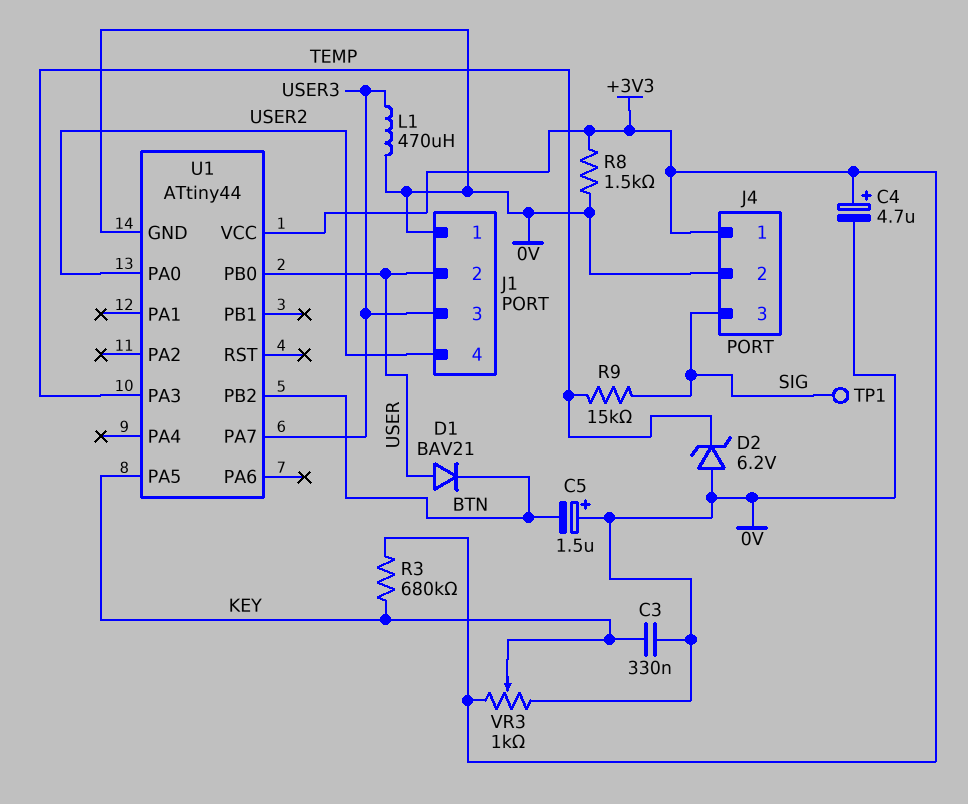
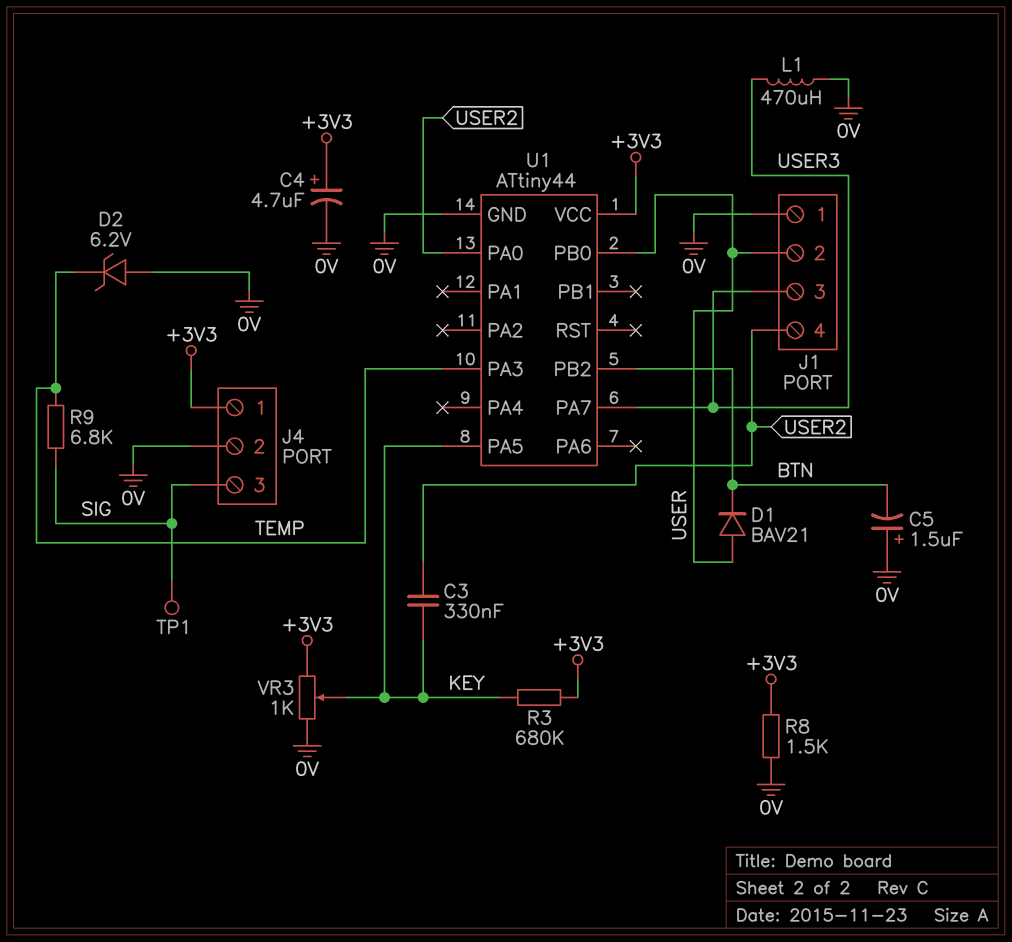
C3: 330nF (0V, KEY) -> 330nF (KEY, USER2)
R9: 15k (SIG, TEMP) -> 6.8k (SIG, TEMP)

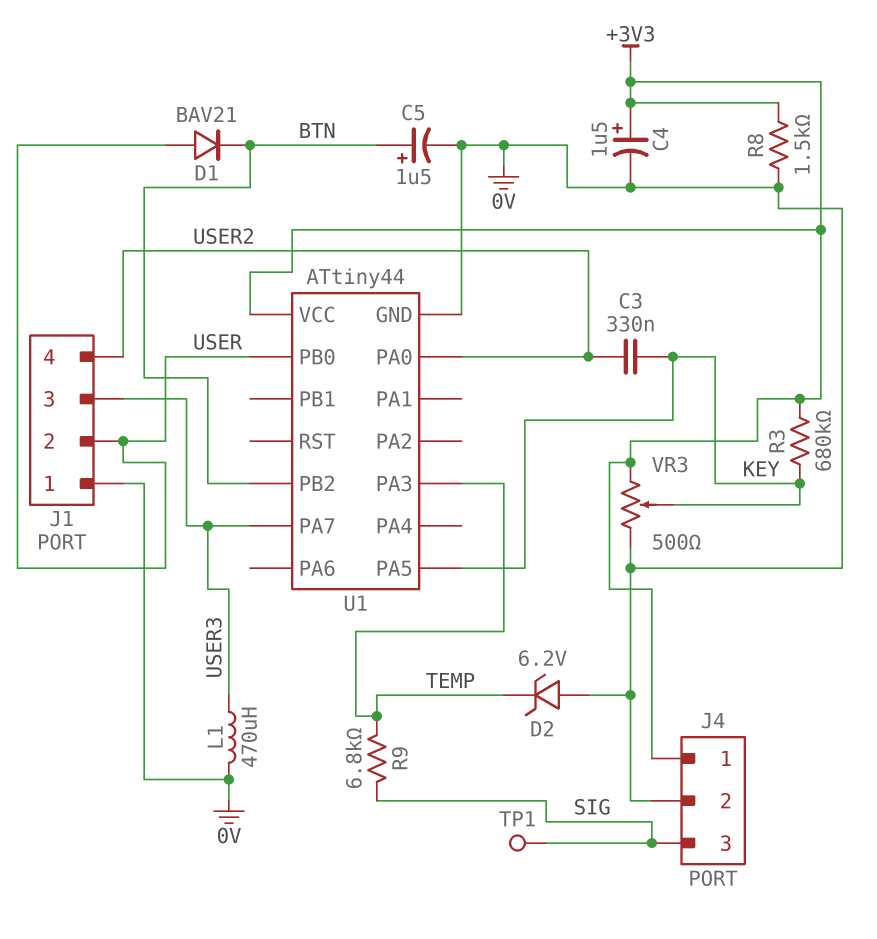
C4: 4.7uF (plus +3V3, minus 0V) -> 1.5uF (plus +3V3, minus 0V)
C5: 1.5uF (plus 0V, minus BTN) -> 1.5uF (plus BTN, minus 0V)
VR3: 1k (+3V3, 0V, wiper KEY) -> 500 (+3V3, 0V, wiper KEY)

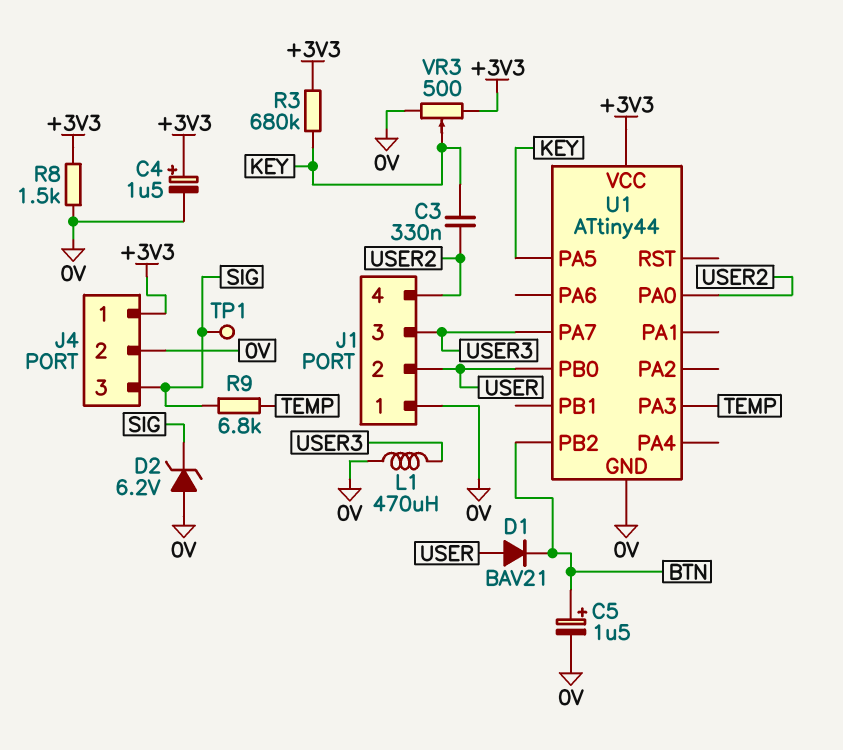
D2: zener 6.2V (A 0V, K TEMP) -> zener 6.2V (A 0V, K SIG)

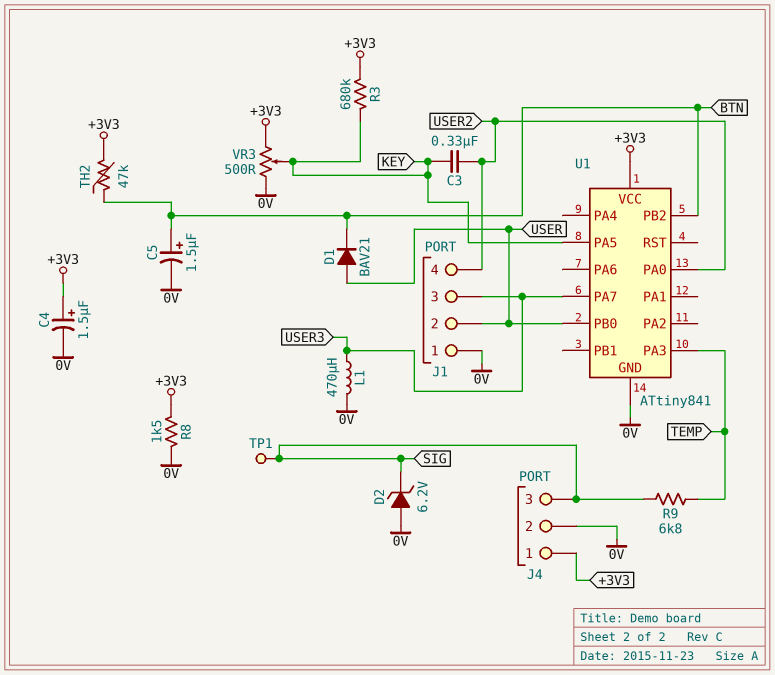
TH2: none -> 47k (+3V3, BTN)
U1: ATtiny44 -> ATtiny841

